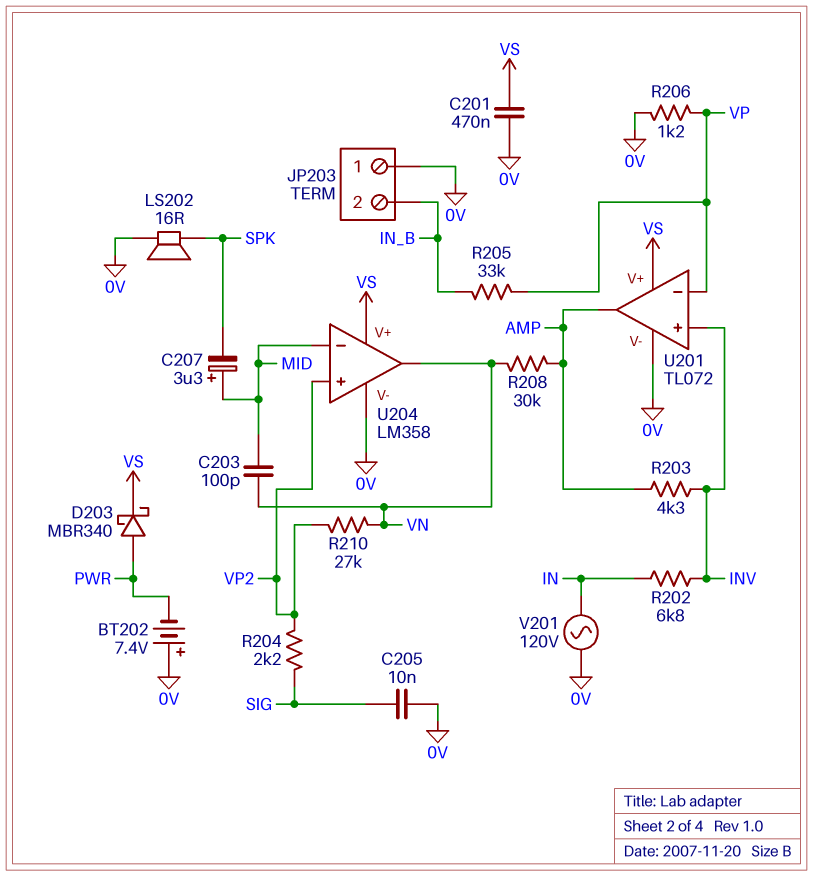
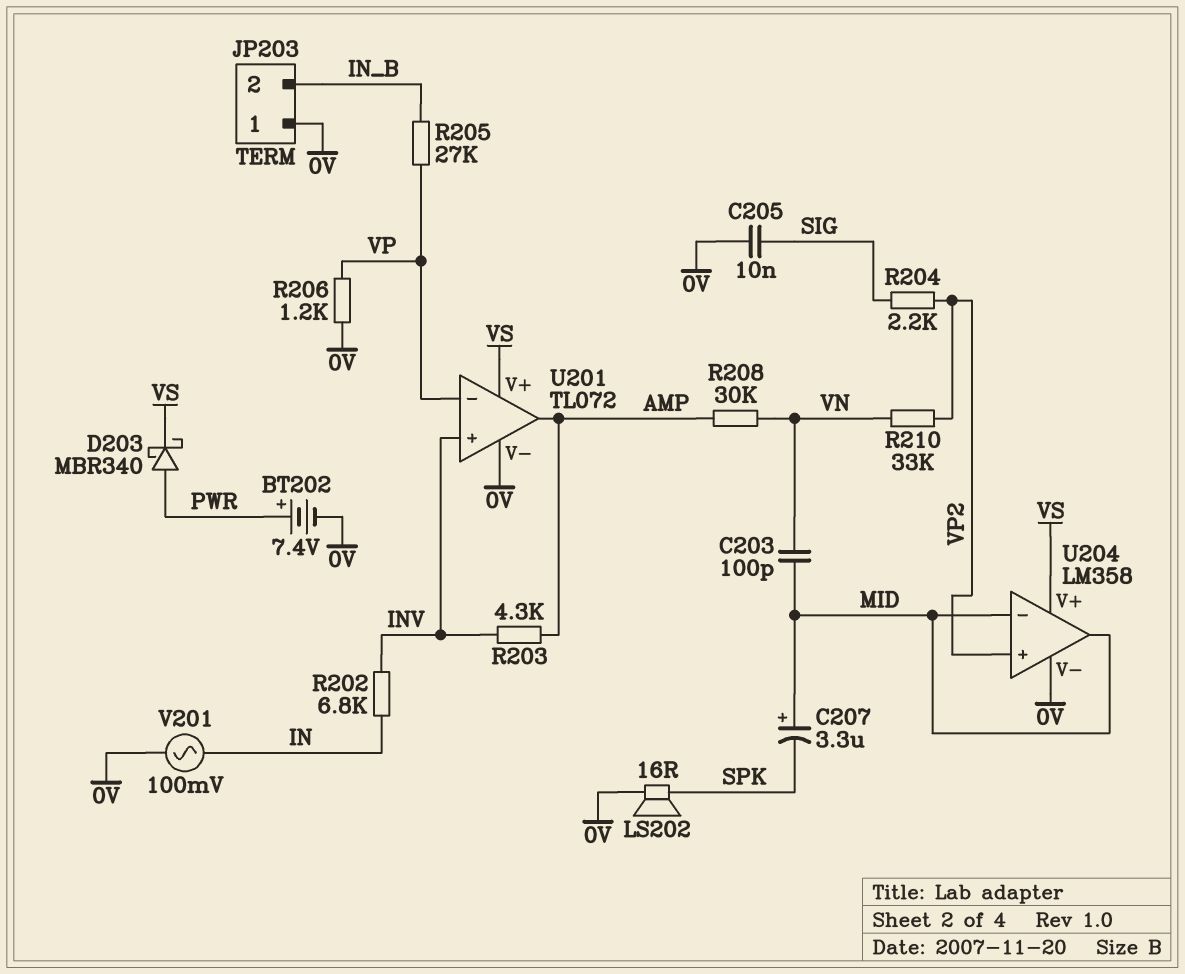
BT202: 7.4V (plus 0V, minus PWR) -> 7.4V (plus PWR, minus 0V)
C201: 470nF (0V, VS) -> none
R205: 33k (IN_B, VP) -> 27k (IN_B, VP)
R210: 27k (VN, VP2) -> 33k (VN, VP2)
U204 pin out: VN -> MID
V201: AC 120V (0V, IN) -> AC 100mV (0V, IN)

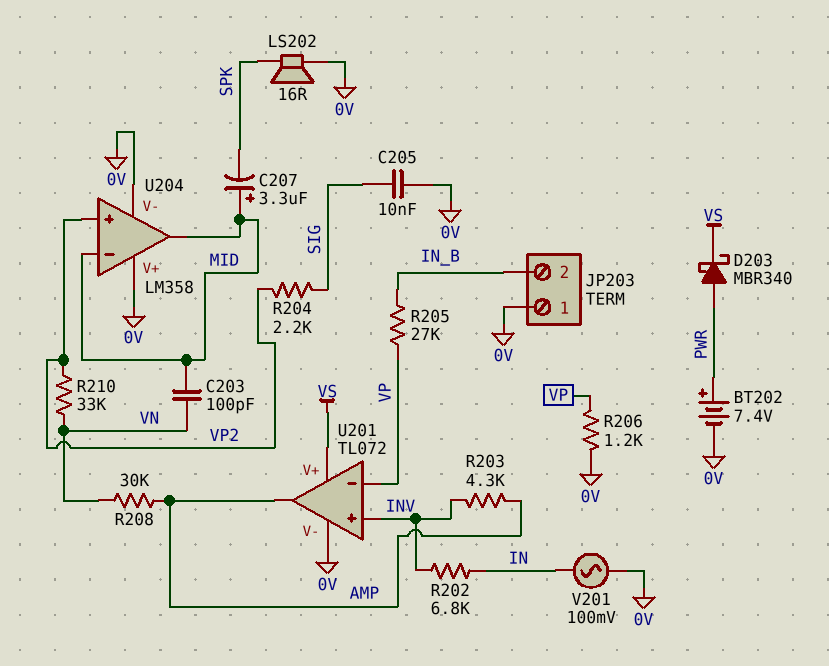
U204 pin V+: VS -> 0V

